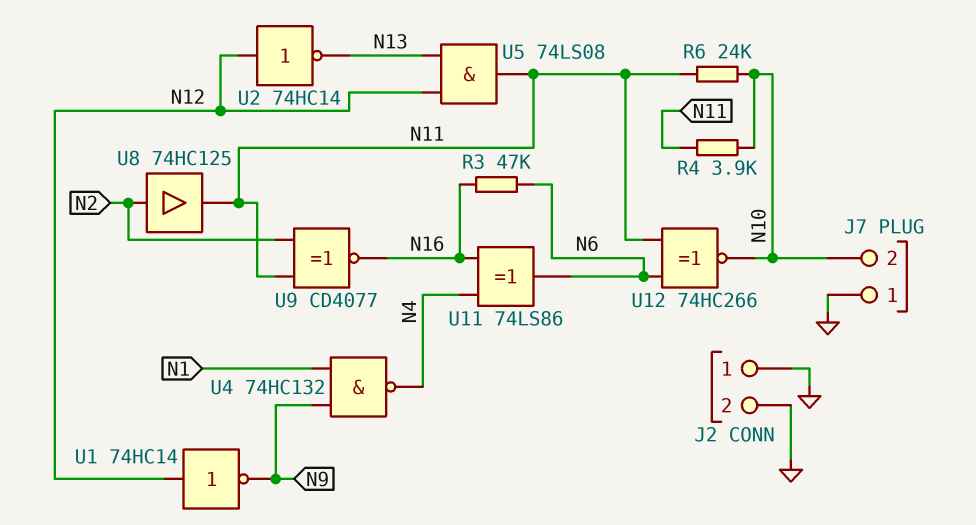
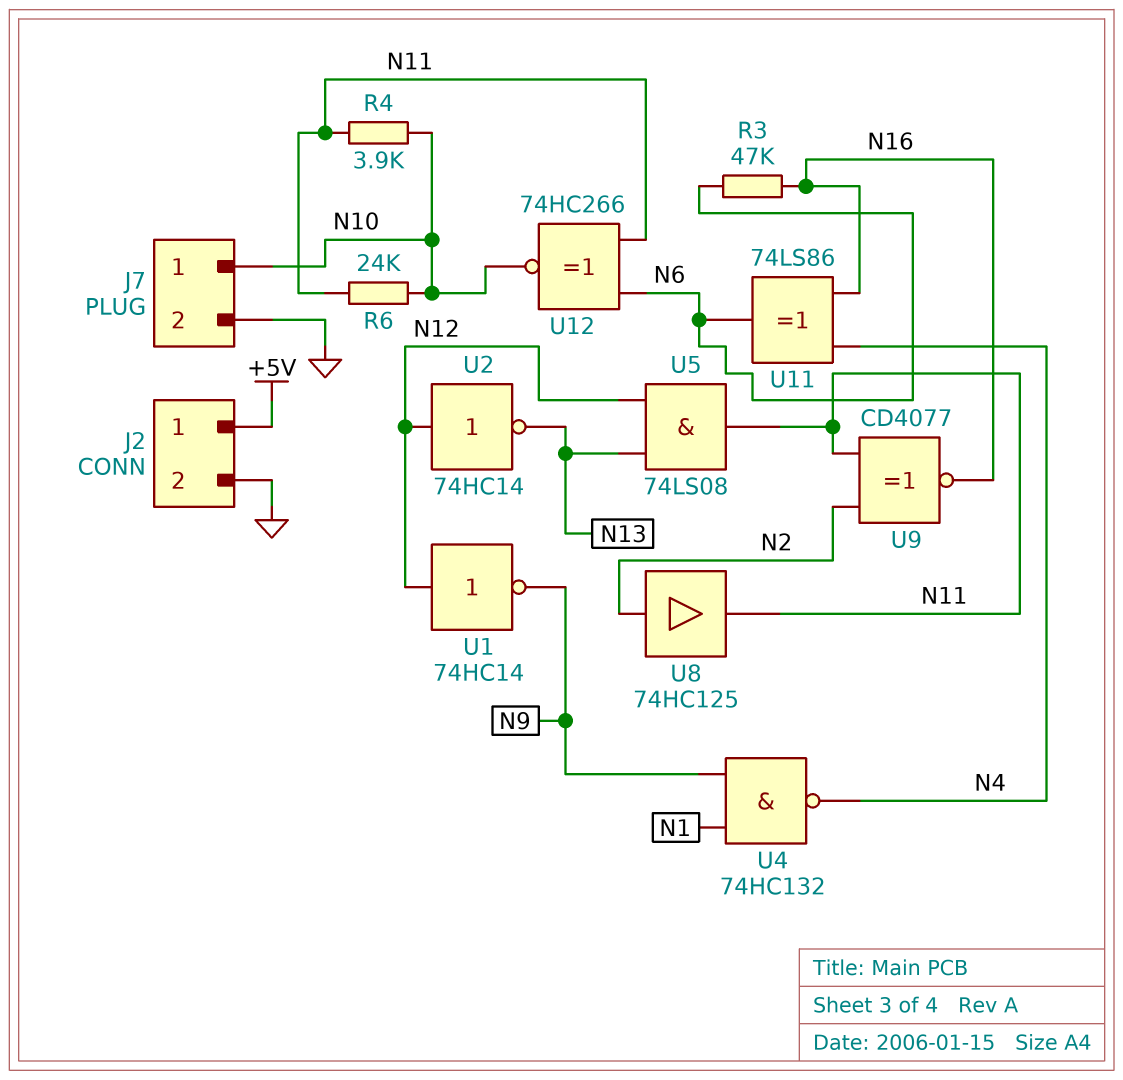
J2 pin 1: GND -> +5V
J7 pin 1: GND -> N10
J7 pin 2: N10 -> GND

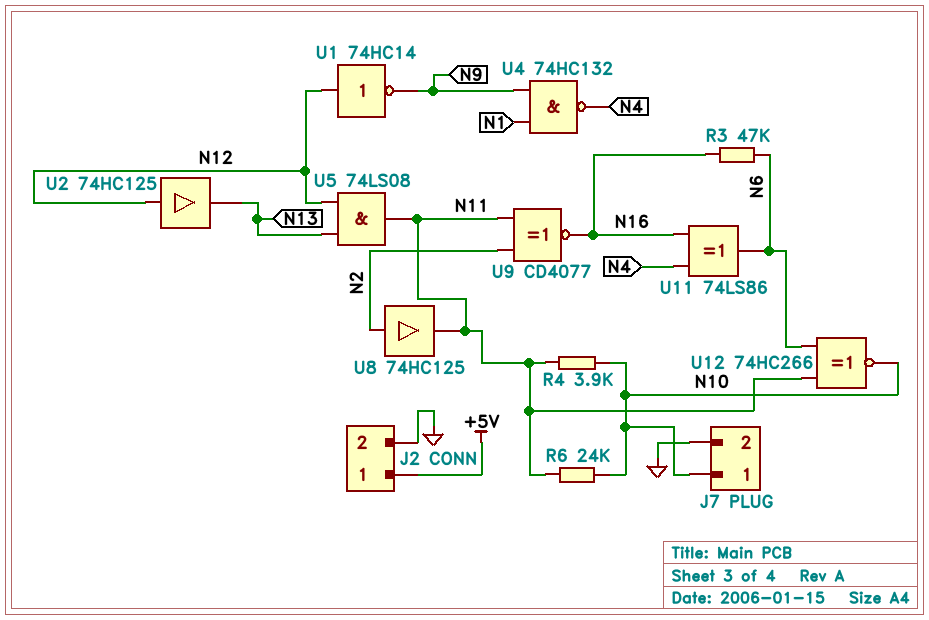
U2: NOT 74HC14 (in N12, out N13) -> buffer 74HC125 (in N12, out N13)

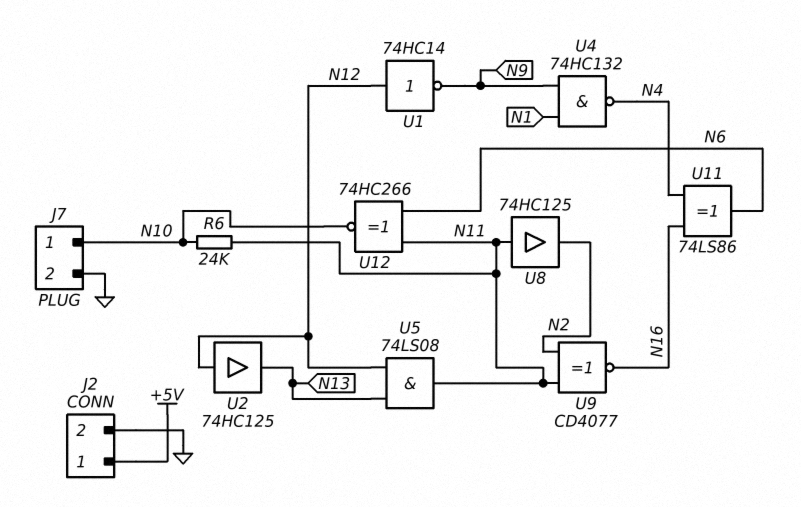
R3: 47k (N6, N16) -> none
R4: 3.9k (N10, N11) -> none
U8: buffer 74HC125 (in N2, out N11) -> buffer 74HC125 (in N11, out N2)

